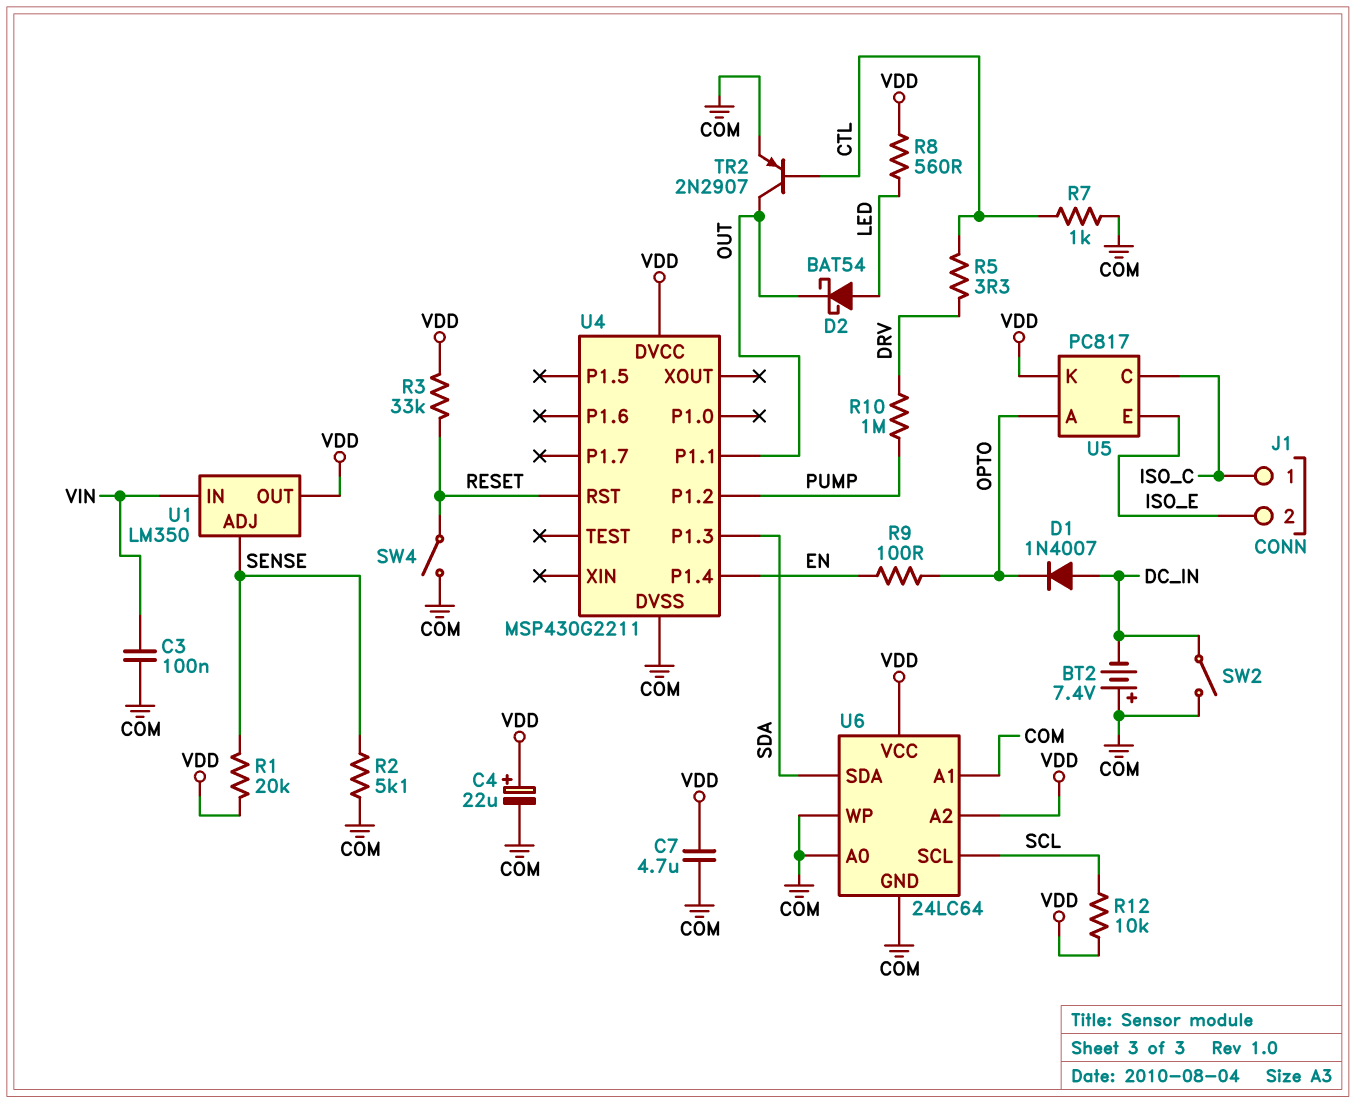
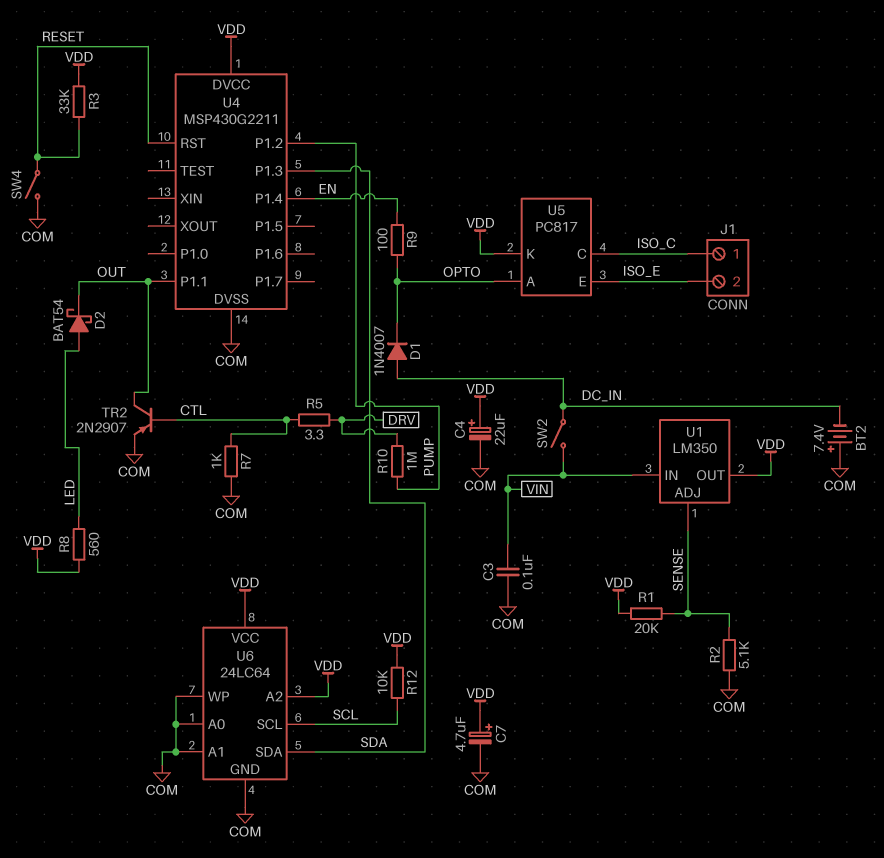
C7: 4.7uF (COM, VDD) -> 4.7uF (plus VDD, minus COM)
SW2: switch (COM, DC_IN) -> switch (DC_IN, VIN)

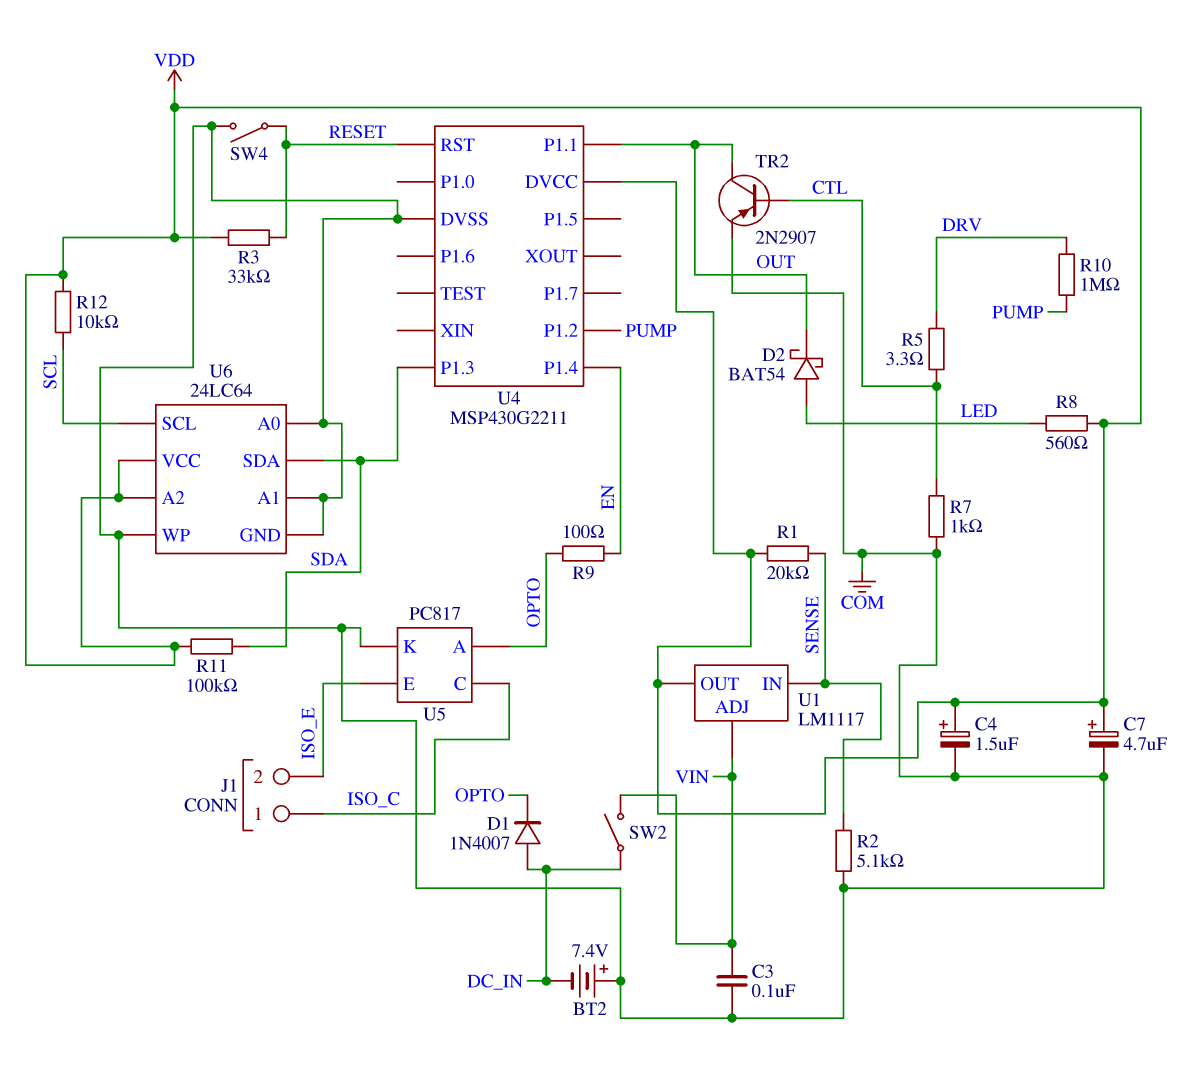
C4: 22uF (plus VDD, minus COM) -> 1.5uF (plus VDD, minus COM)
R11: none -> 100k (SDA, VDD)
U1: LM350 -> LM1117
U1 pin ADJ: SENSE -> VIN
U1 pin IN: VIN -> SENSE
U5 pin K: VDD -> COM

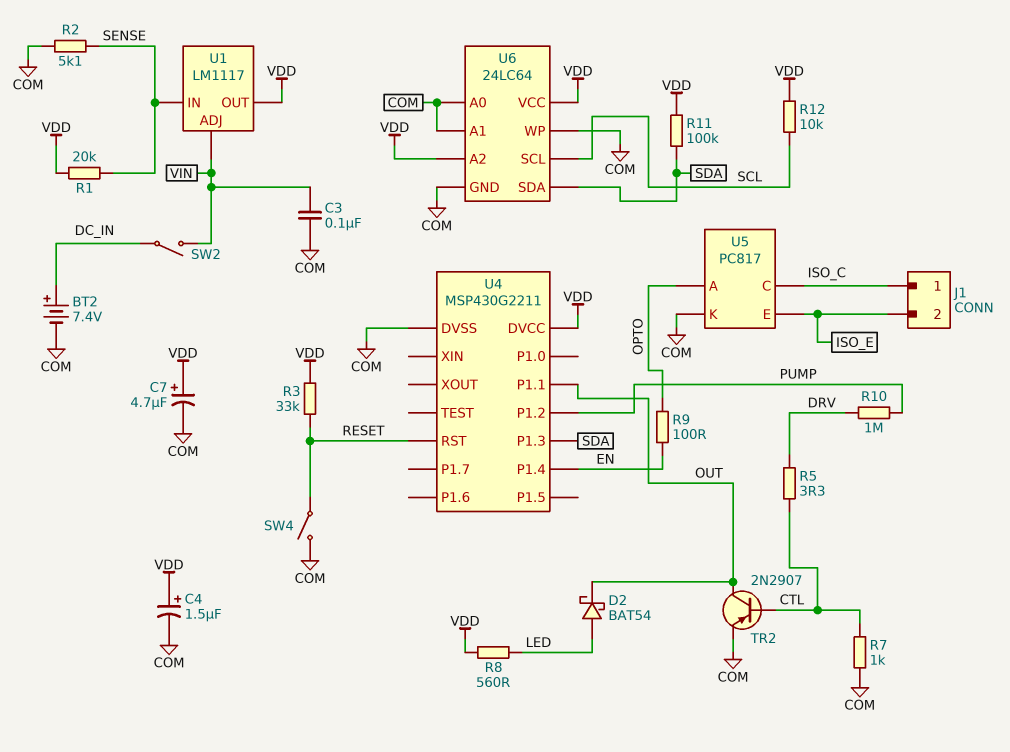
BT2: 7.4V (plus COM, minus DC_IN) -> 7.4V (plus DC_IN, minus COM)
D1: diode 1N4007 (A DC_IN, K OPTO) -> none

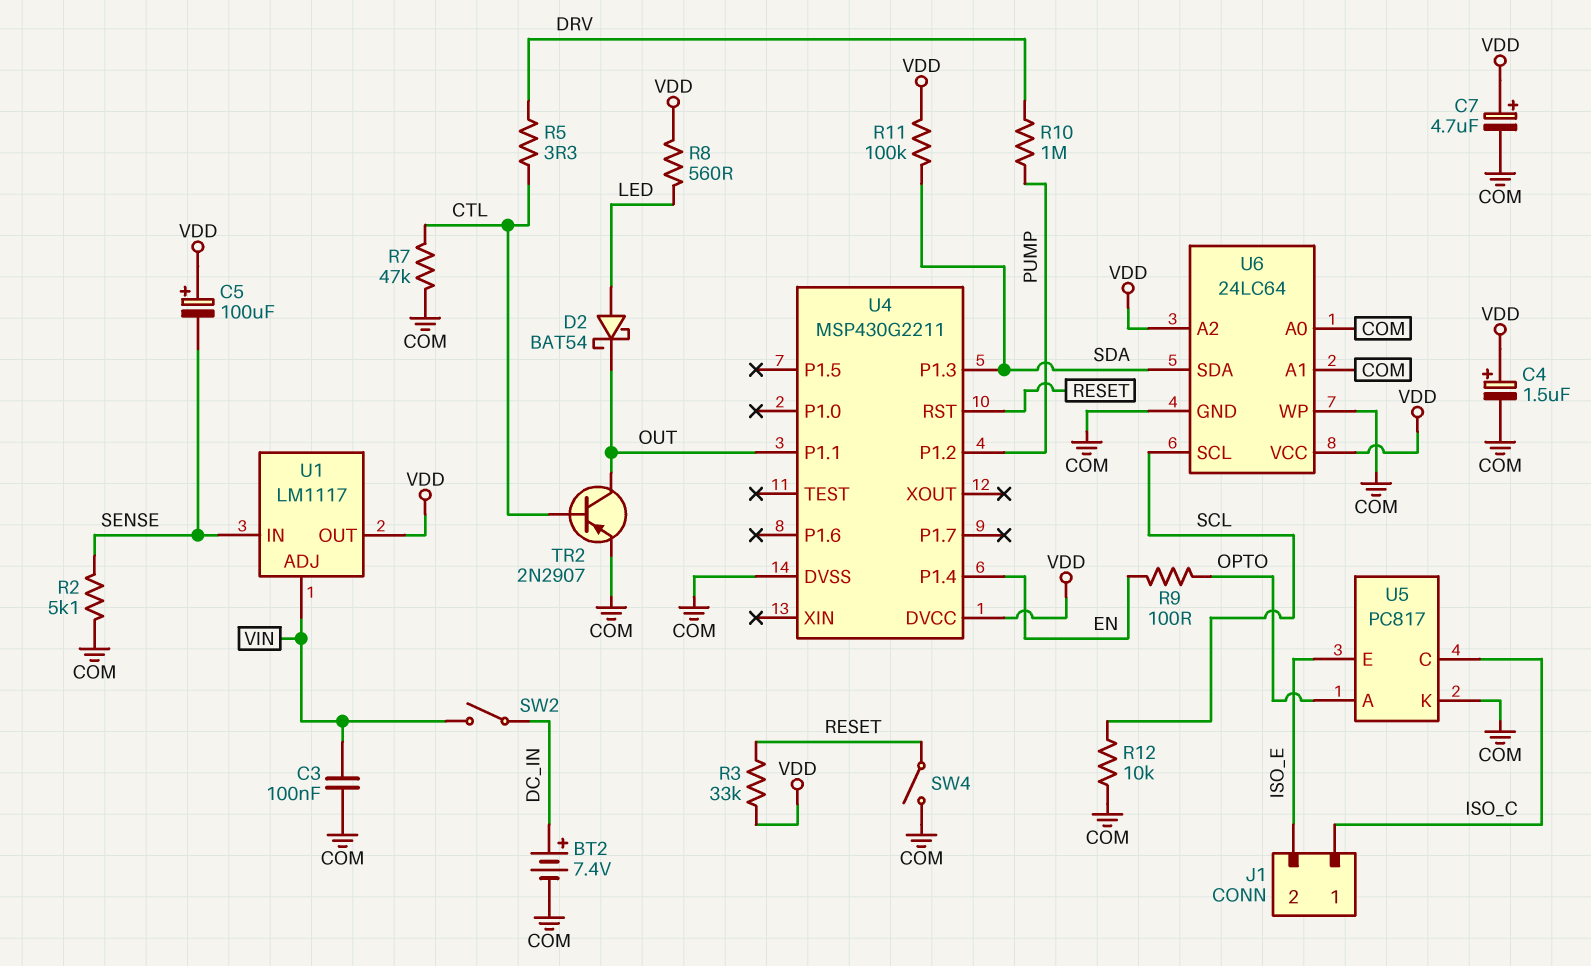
C5: none -> 100uF (plus VDD, minus SENSE)
R1: 20k (SENSE, VDD) -> none
R7: 1k (COM, CTL) -> 47k (COM, CTL)
R12: 10k (SCL, VDD) -> 10k (COM, SCL)

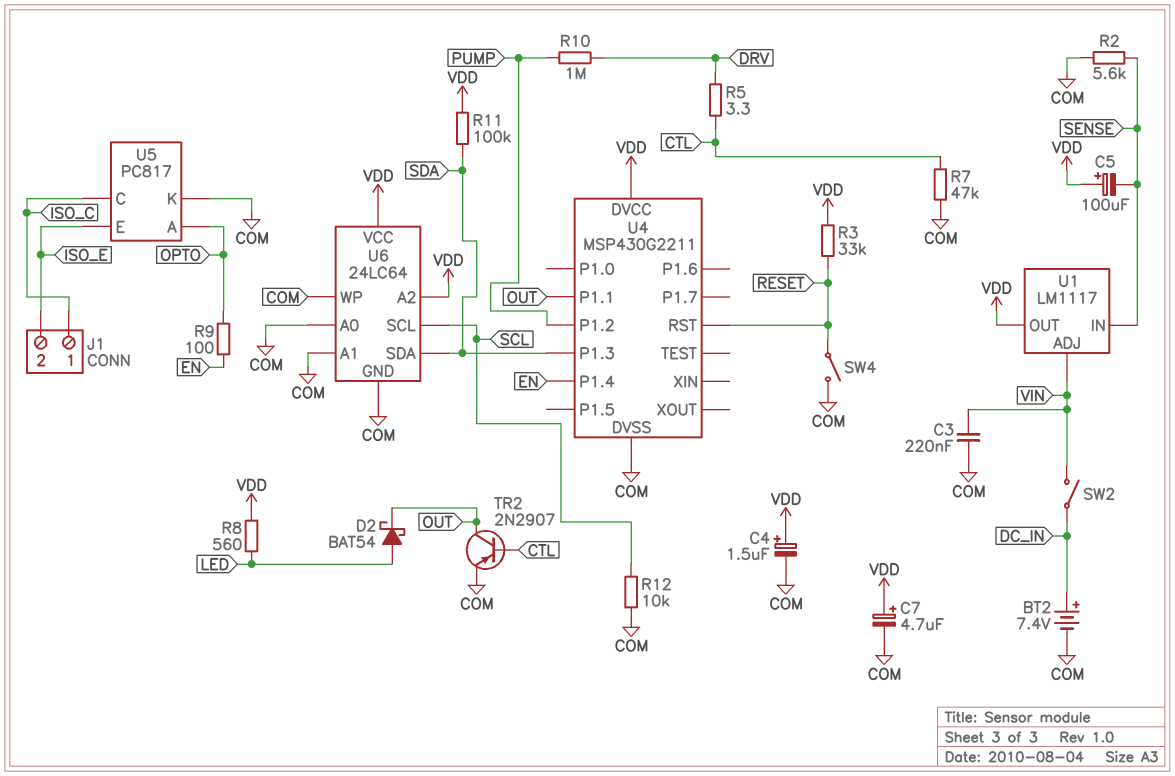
C3: 100nF (COM, VIN) -> 220nF (COM, VIN)
R2: 5.1k (COM, SENSE) -> 5.6k (COM, SENSE)

